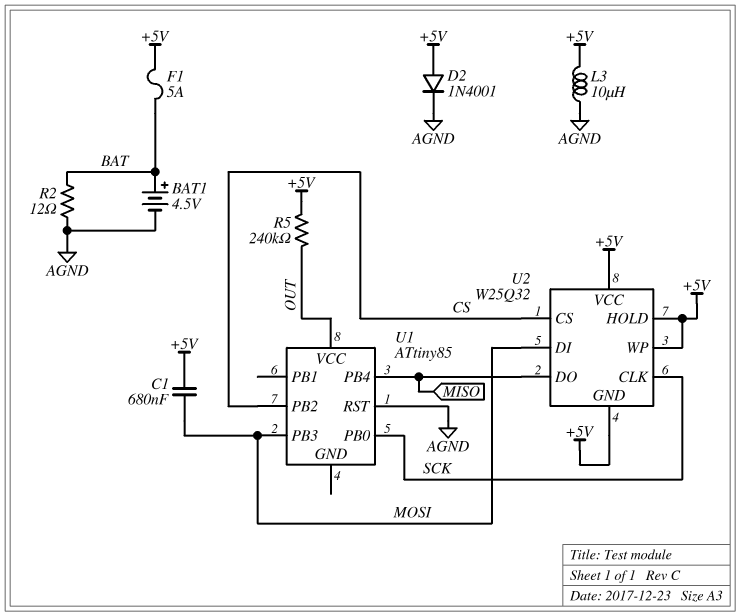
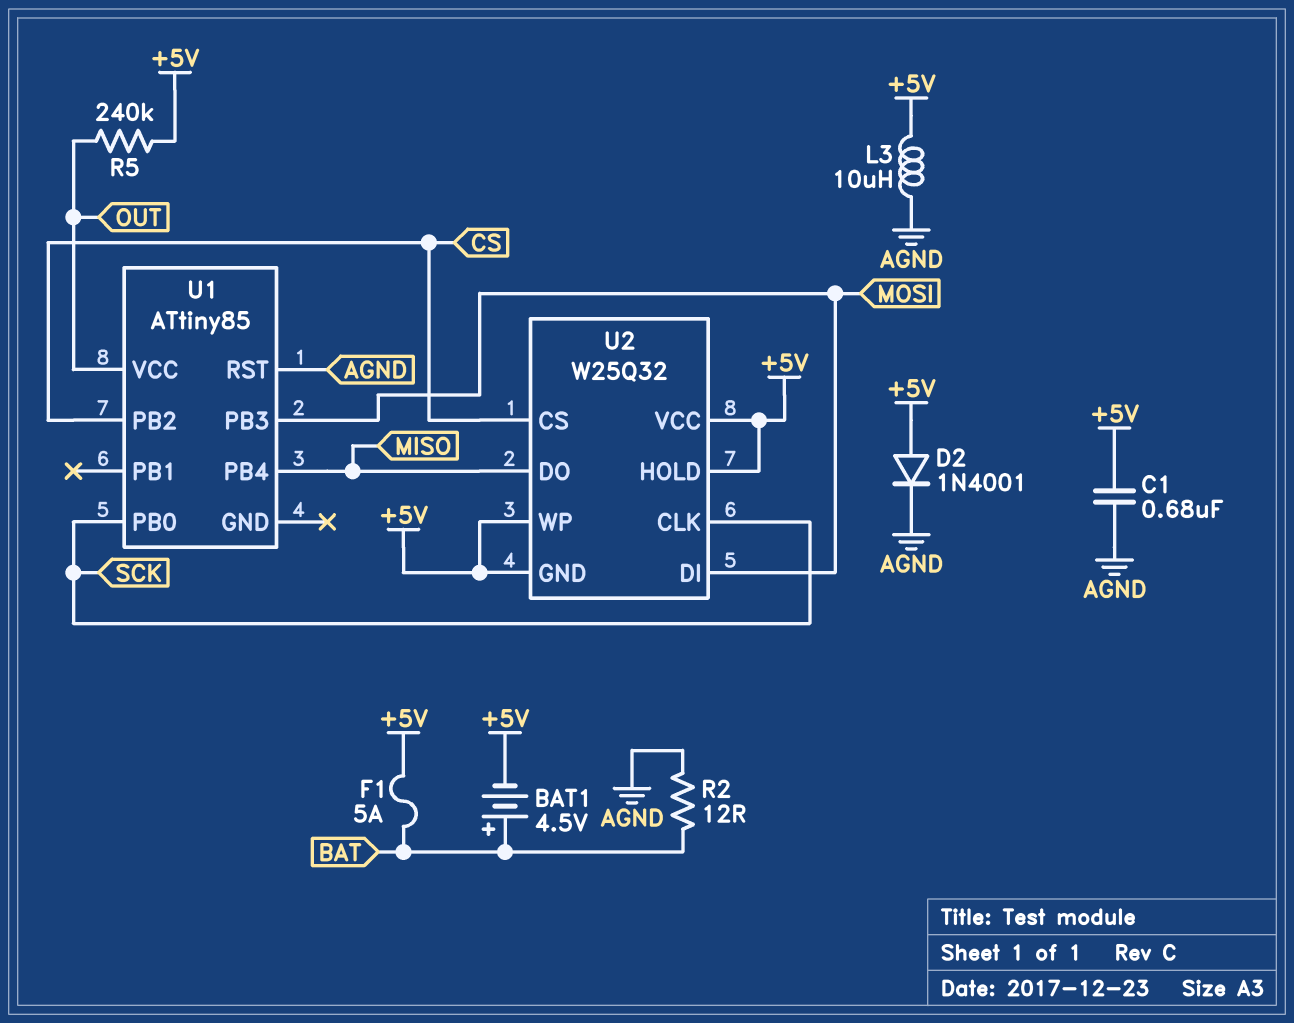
BAT1: 4.5V (plus BAT, minus AGND) -> 4.5V (plus BAT, minus +5V)
C1: 680nF (+5V, MOSI) -> 680nF (+5V, AGND)

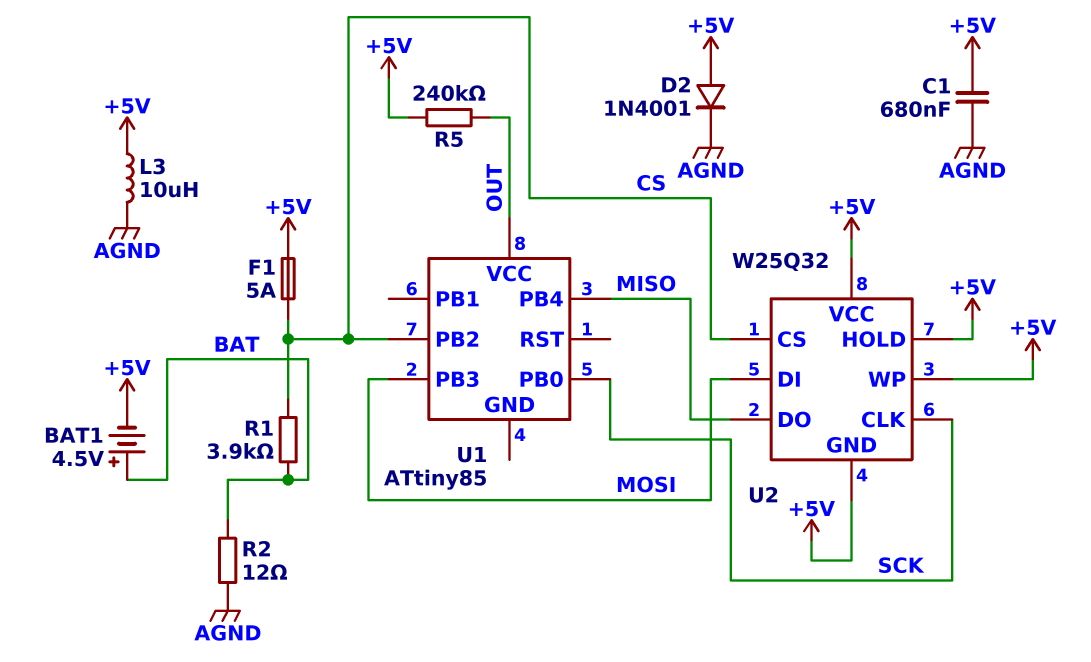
F1: 5A (+5V, BAT) -> 5A (+5V, CS)
R1: none -> 3.9k (BAT, CS)
U1 pin RST: AGND -> none

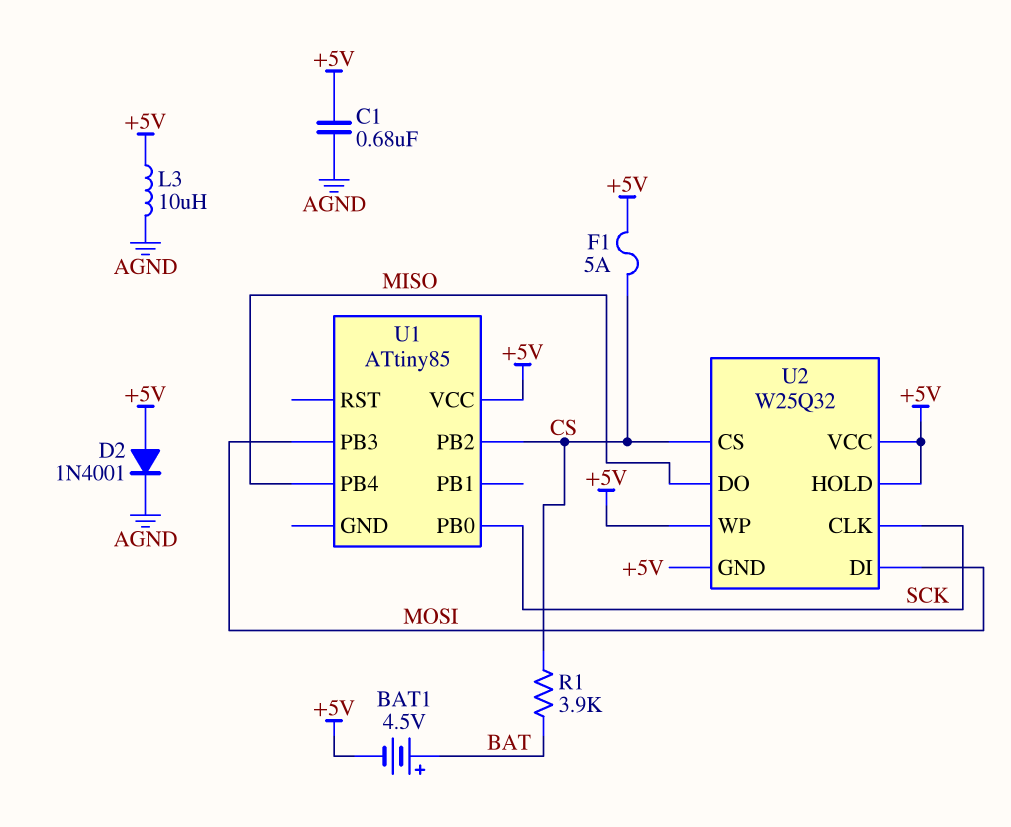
R2: 12 (AGND, BAT) -> none
R5: 240k (+5V, OUT) -> none
U1 pin VCC: OUT -> +5V

